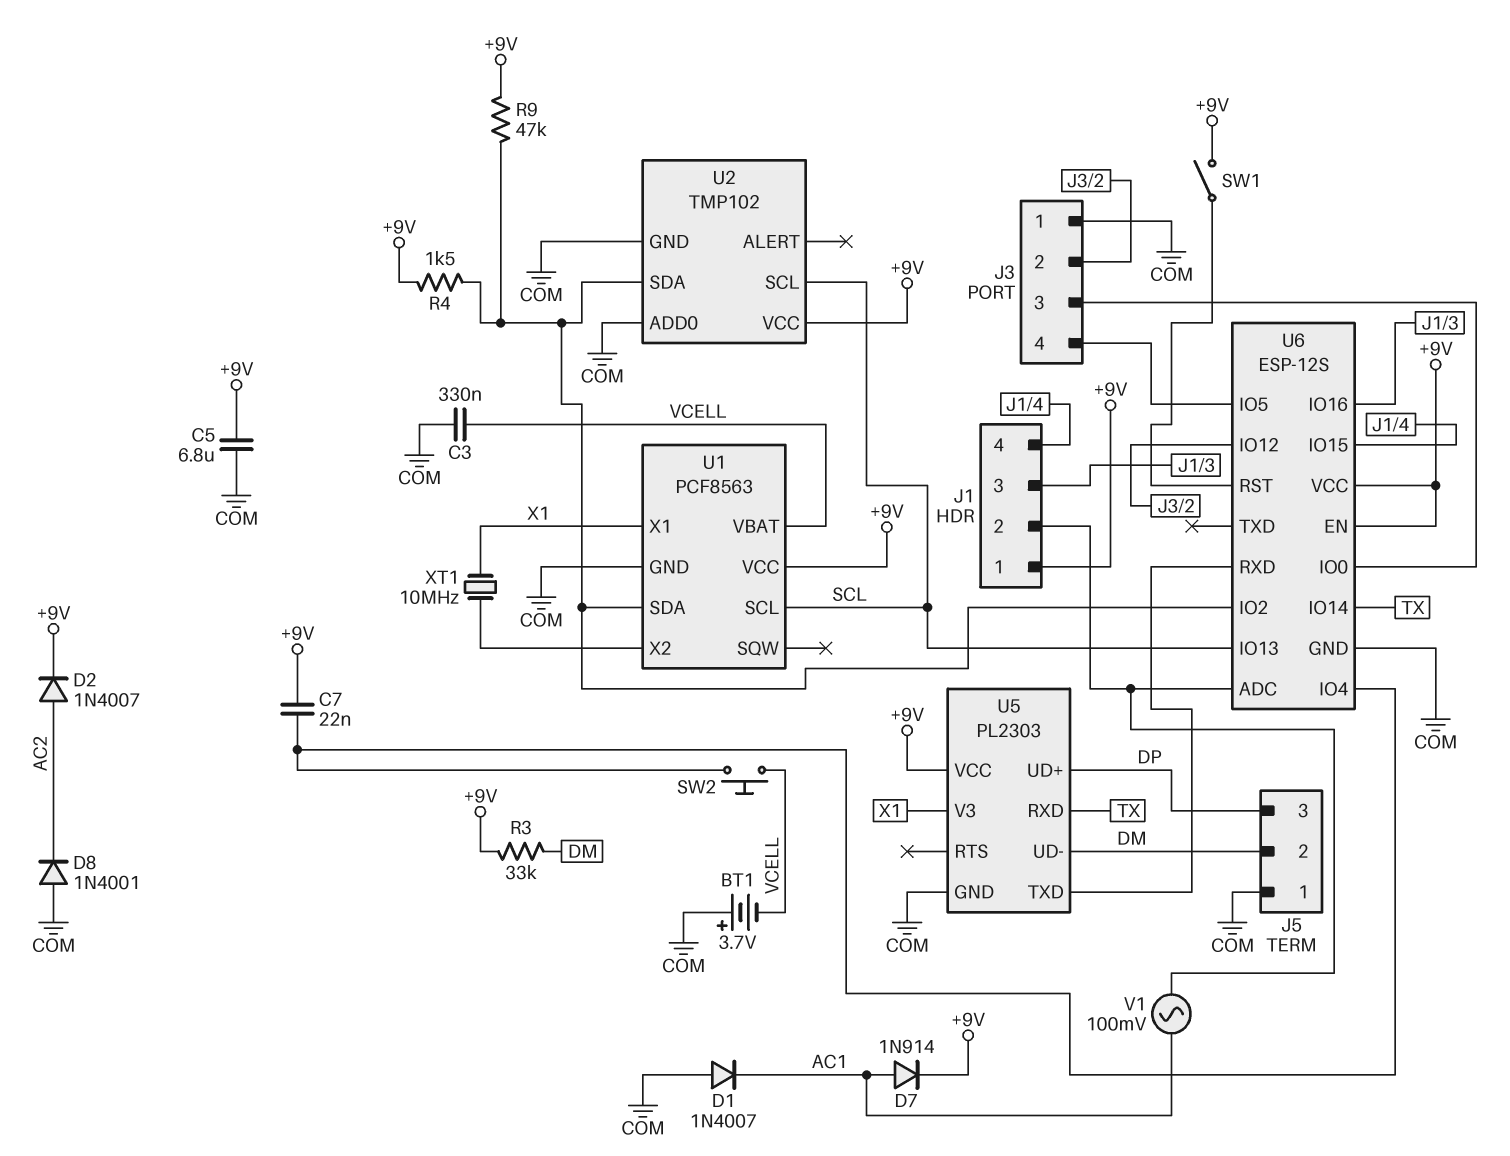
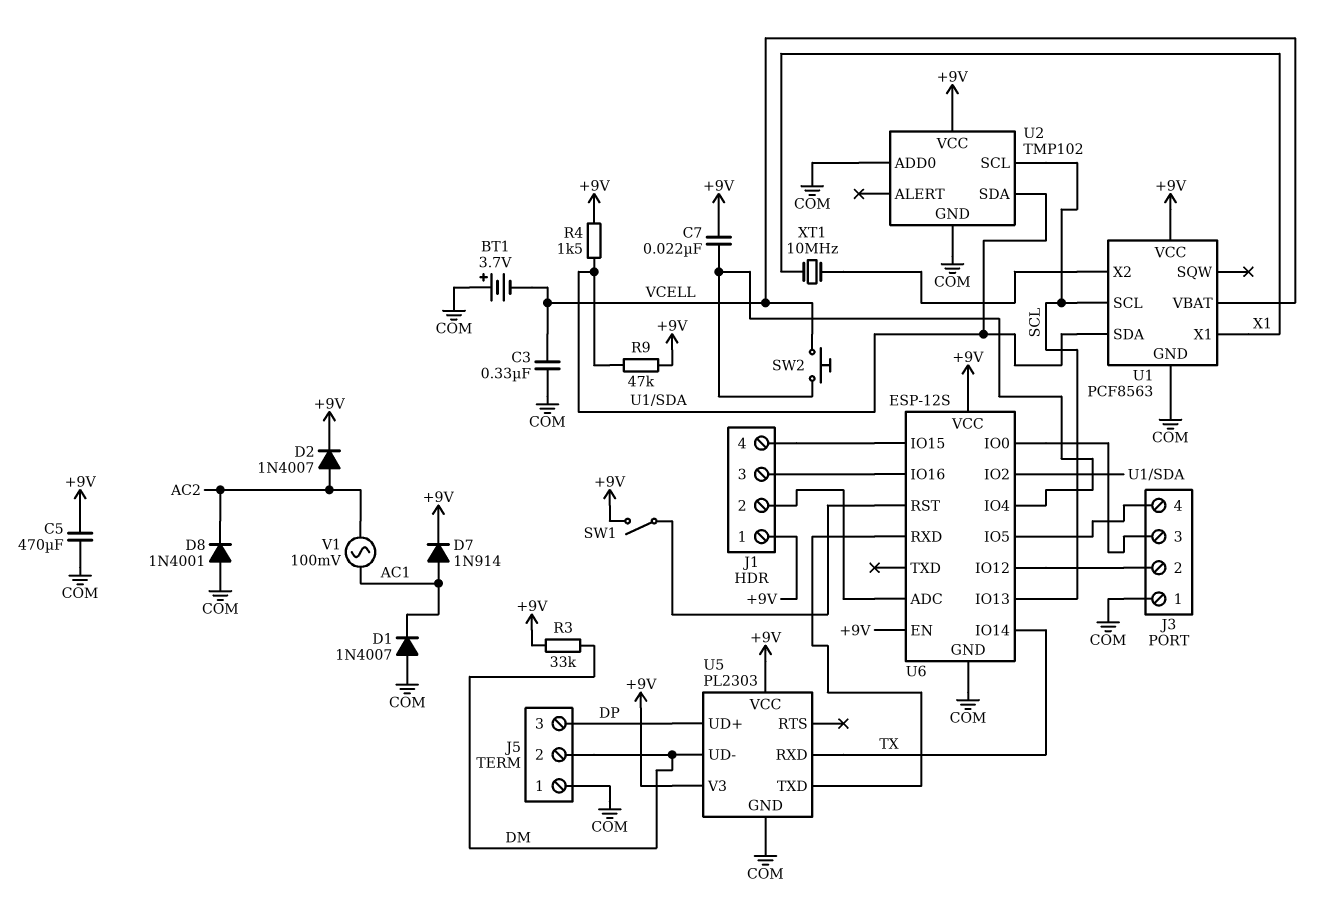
C5: 6.8uF (+9V, COM) -> 470uF (+9V, COM)
U5 pin V3: X1 -> +9V
V1: AC 100mV (AC1, J1/2) -> AC 100mV (AC1, AC2)

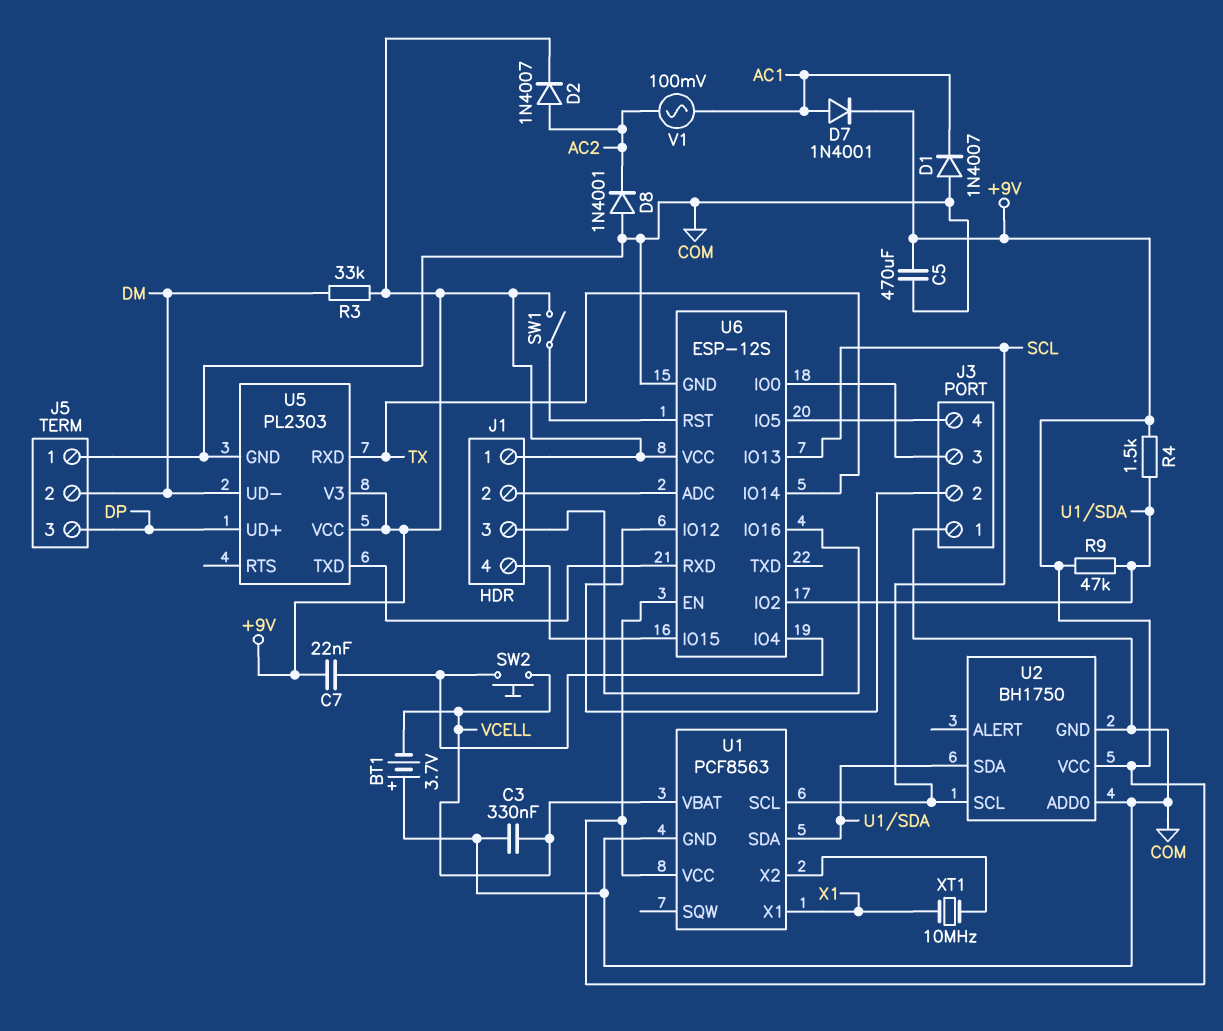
D7: diode 1N914 (A AC1, K +9V) -> diode 1N4001 (A AC1, K +9V)
U2: TMP102 -> BH1750

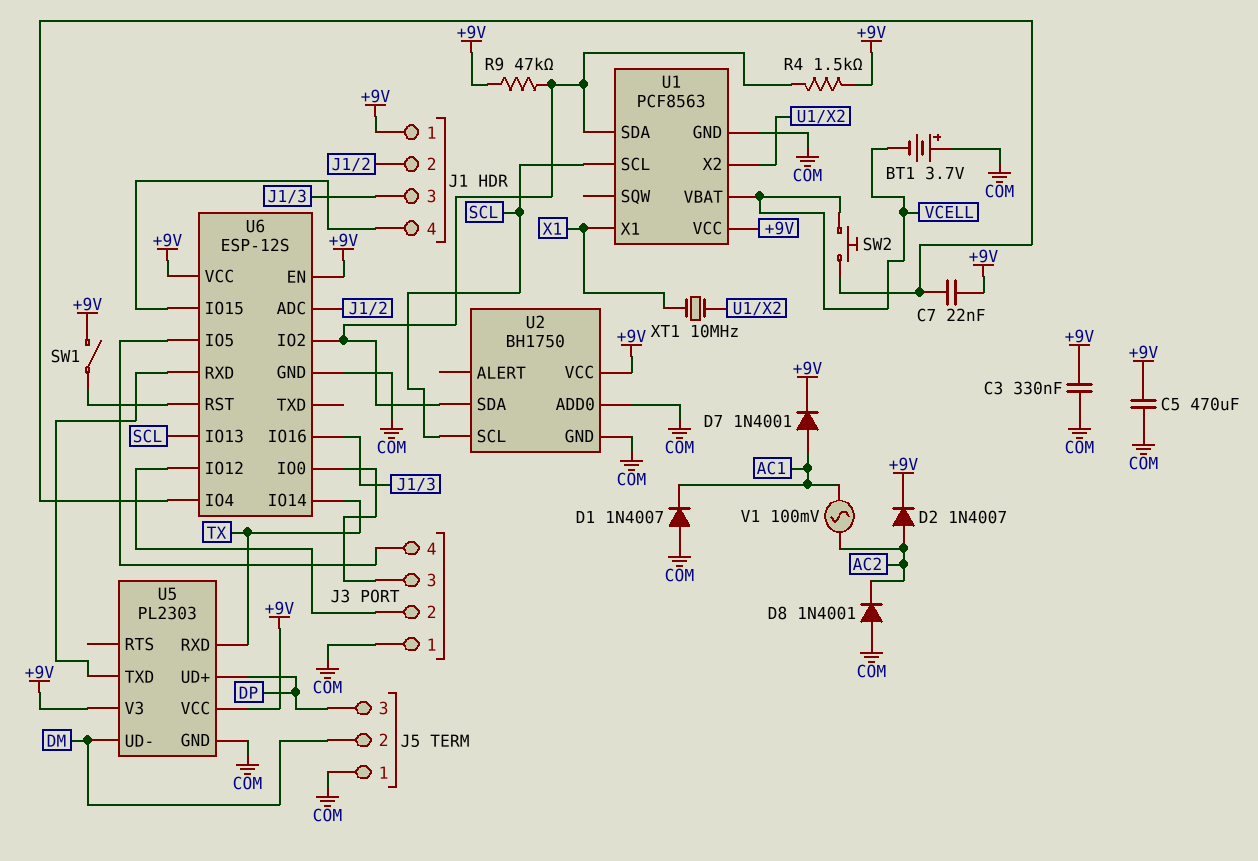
C3: 330nF (COM, VCELL) -> 330nF (+9V, COM)
R3: 33k (+9V, DM) -> none

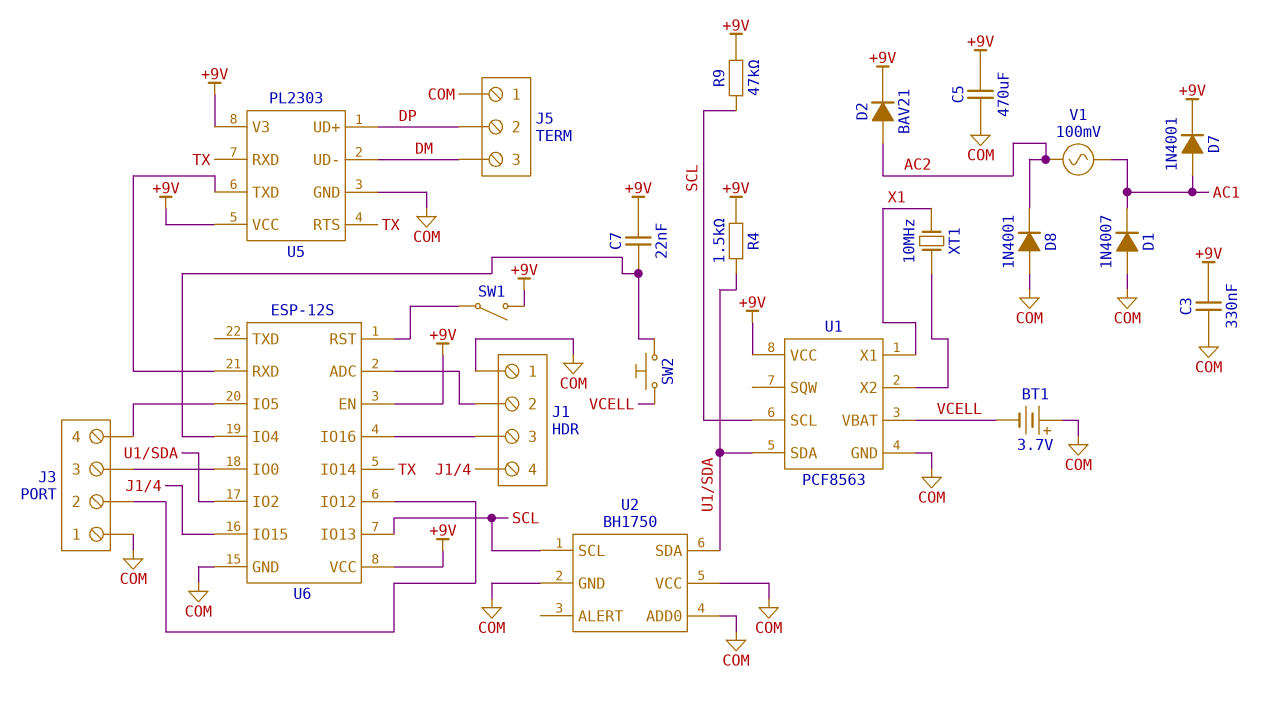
D2: diode 1N4007 (A AC2, K +9V) -> diode BAV21 (A AC2, K +9V)
J1 pin 1: +9V -> COM
J5 pin 2: DM -> DP
J5 pin 3: DP -> DM
R9: 47k (+9V, U1/SDA) -> 47k (+9V, SCL)
U2 pin VCC: +9V -> COM
U5 pin RTS: none -> TX

